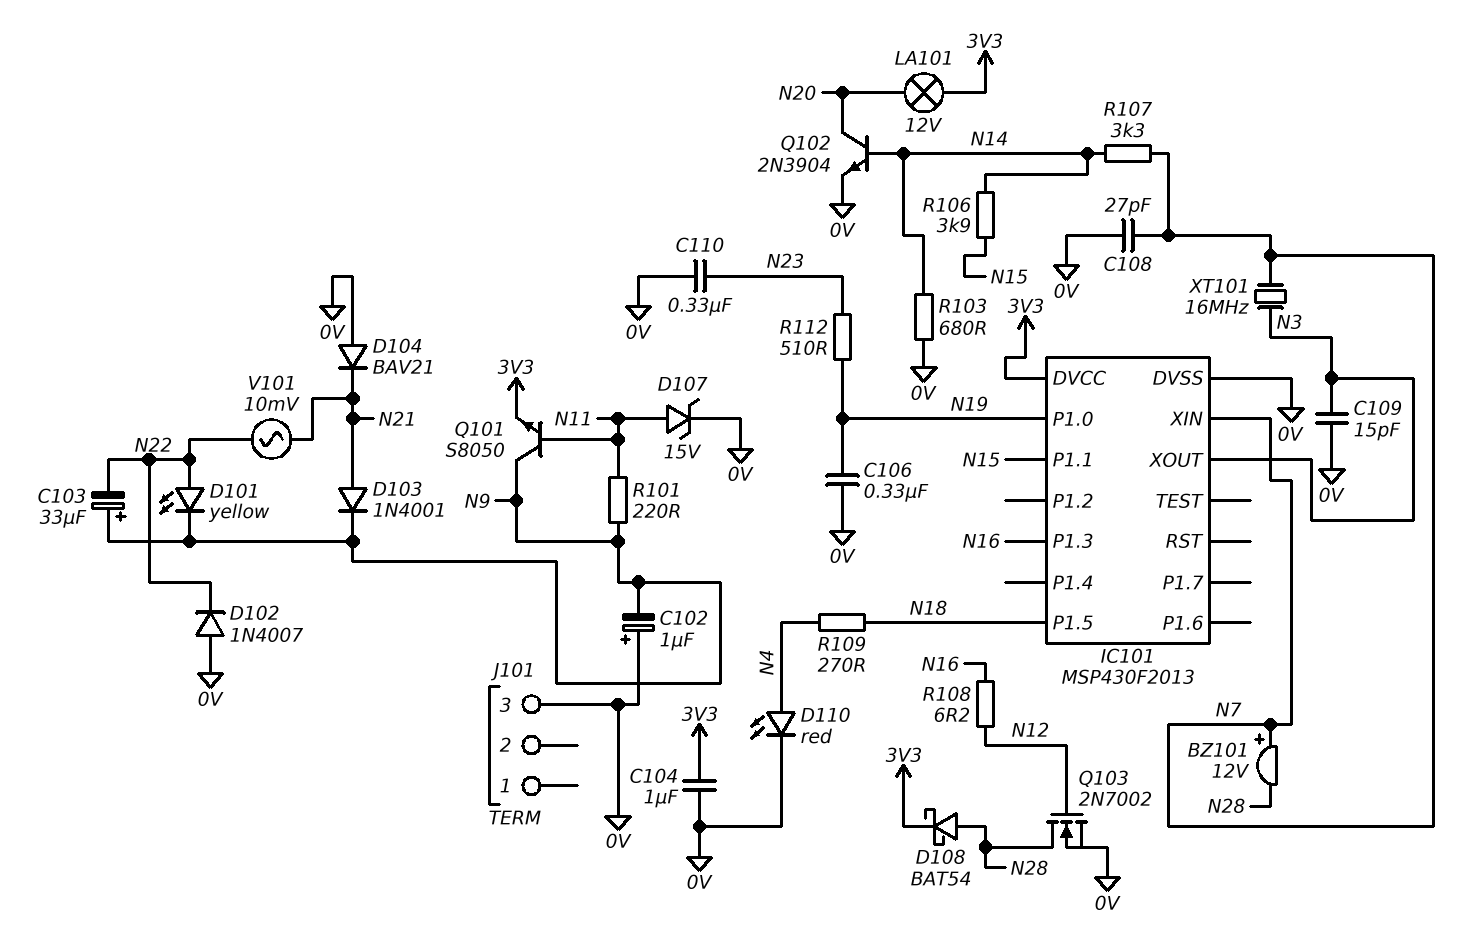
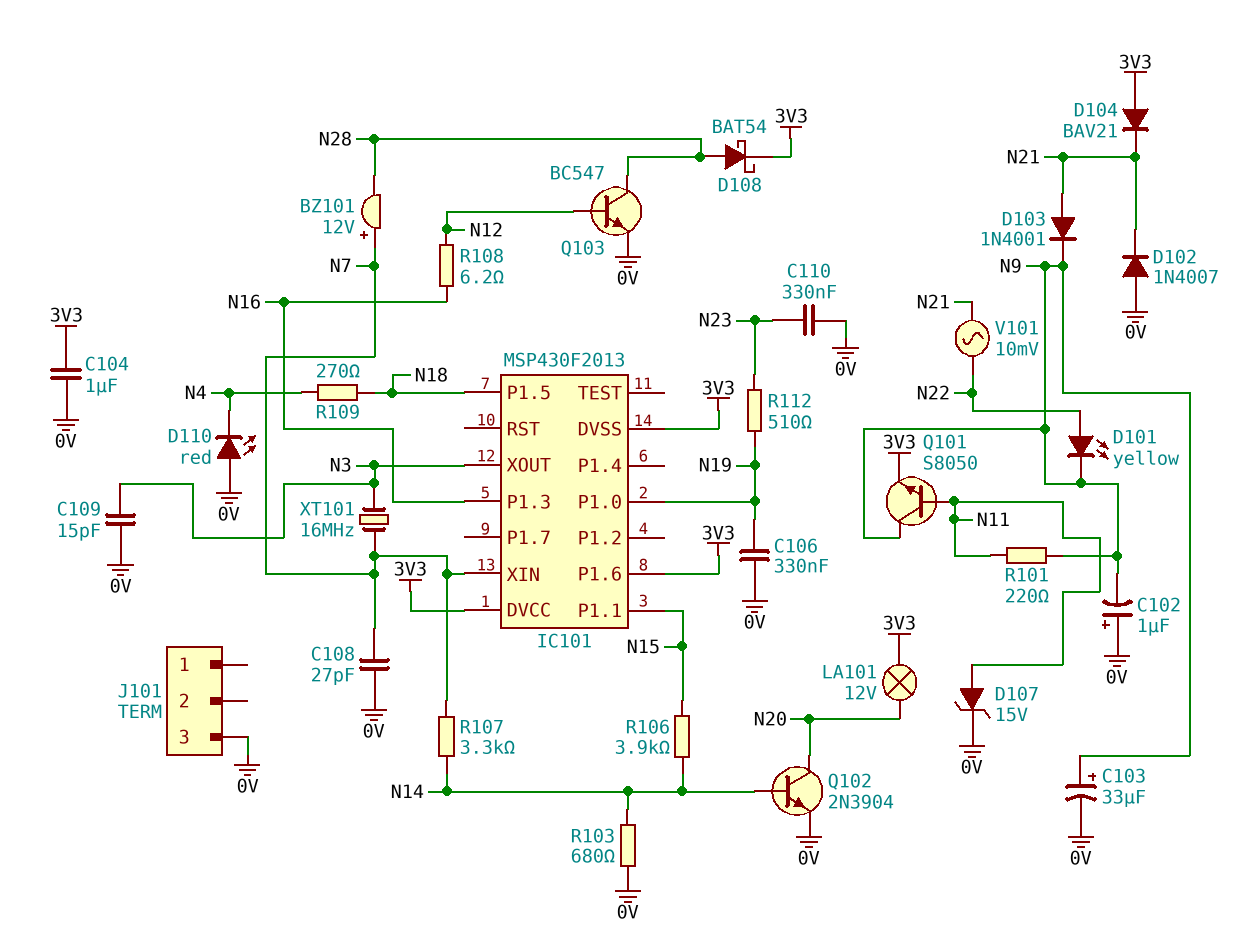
C103: 33uF (plus N9, minus N22) -> 33uF (plus N9, minus 0V)
D102: diode 1N4007 (A 0V, K N22) -> diode 1N4007 (A 0V, K N21)
D104: diode BAV21 (A 0V, K N21) -> diode BAV21 (A 3V3, K N21)
D110: LED red (A N4, K 0V) -> LED red (A 0V, K N4)
IC101 pin DVSS: 0V -> 3V3
IC101 pin P1.6: none -> 3V3
Q103: NMOS 2N7002 (G N12, D N28, S 0V) -> NPN BC547 (B N12, C N28, E 0V)

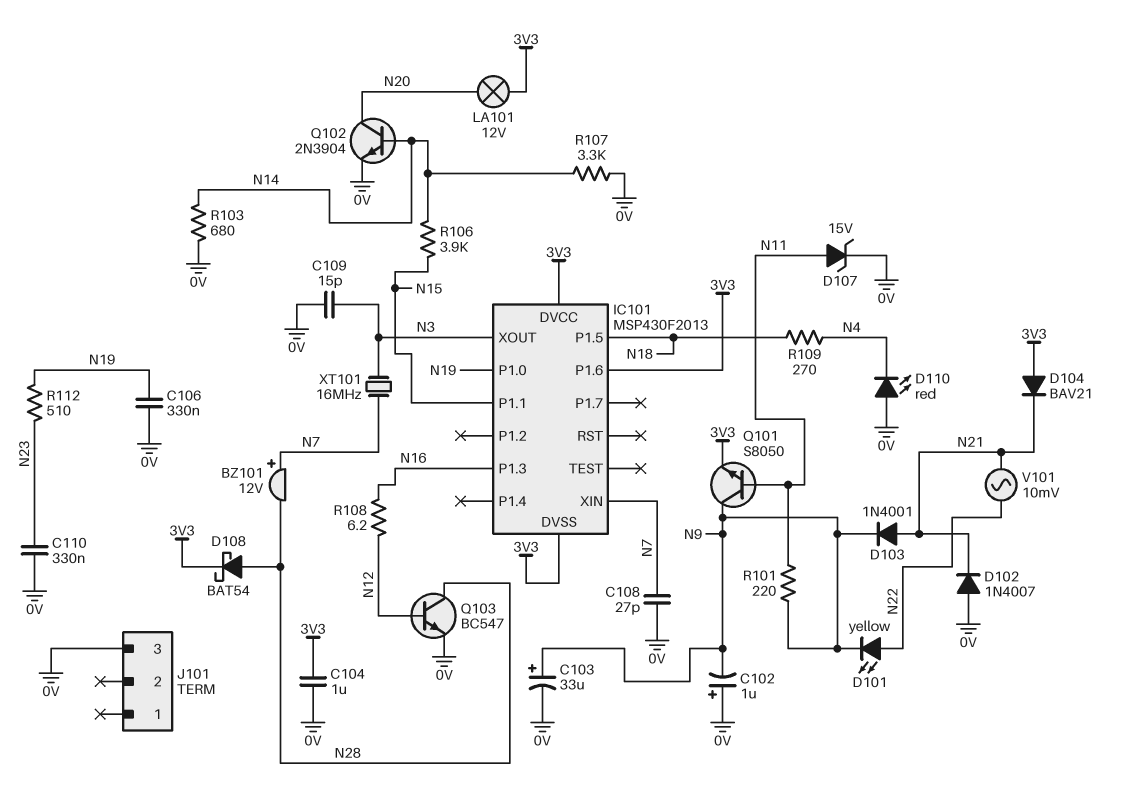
R107: 3.3k (N7, N14) -> 3.3k (0V, N14)

